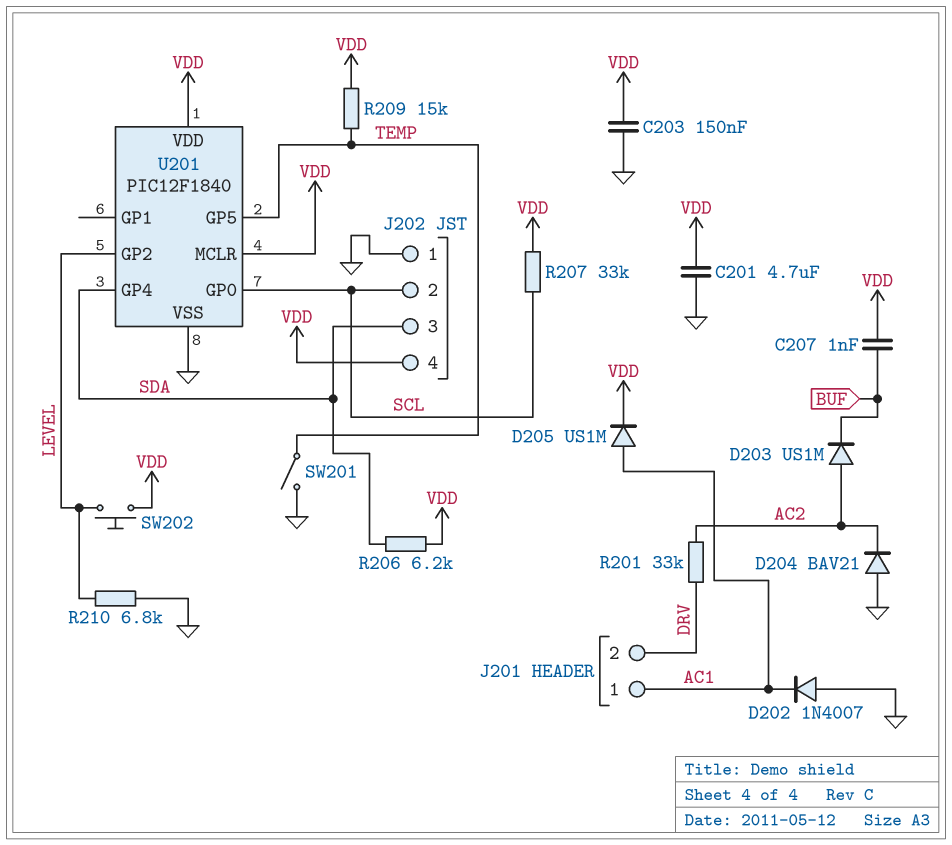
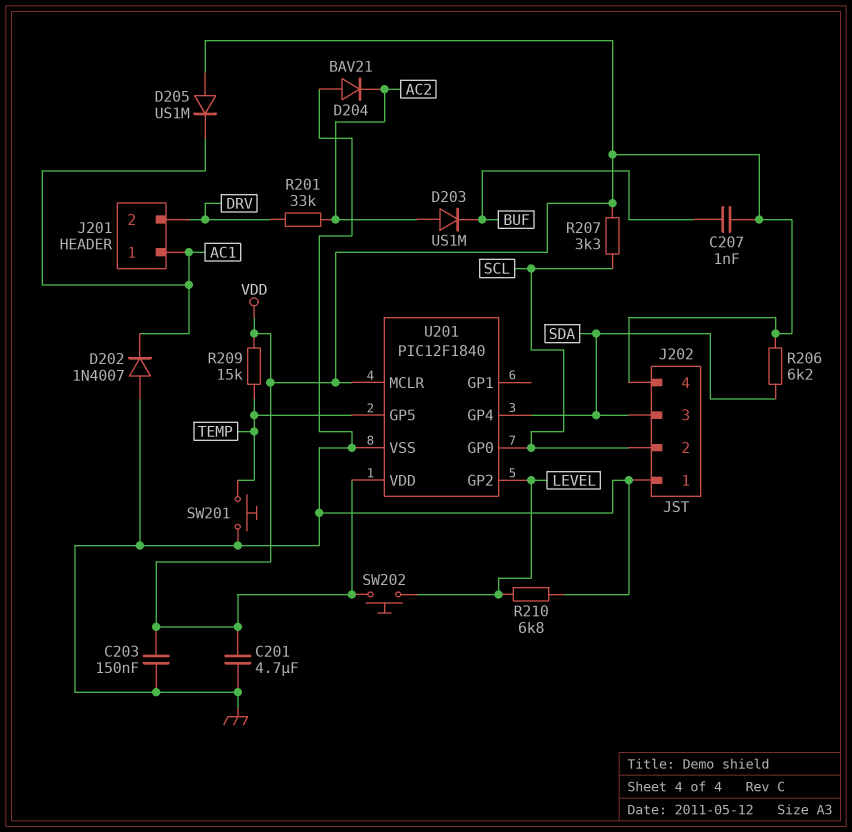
D205: diode US1M (A AC1, K VDD) -> diode US1M (A VDD, K AC1)
R207: 33k (SCL, VDD) -> 3.3k (SCL, VDD)
SW201: switch (GND, TEMP) -> button (GND, TEMP)

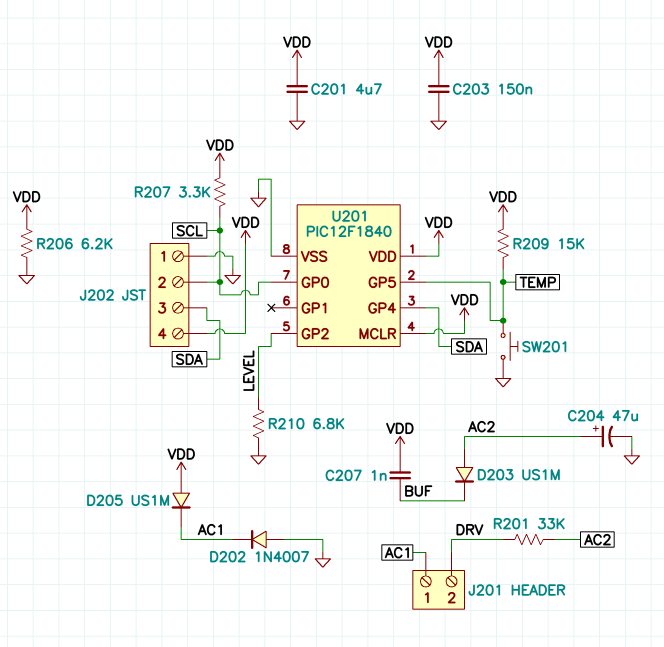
C204: none -> 47uF (plus AC2, minus GND)
D204: diode BAV21 (A GND, K AC2) -> none
R206: 6.2k (SDA, VDD) -> 6.2k (GND, VDD)
SW202: button (LEVEL, VDD) -> none

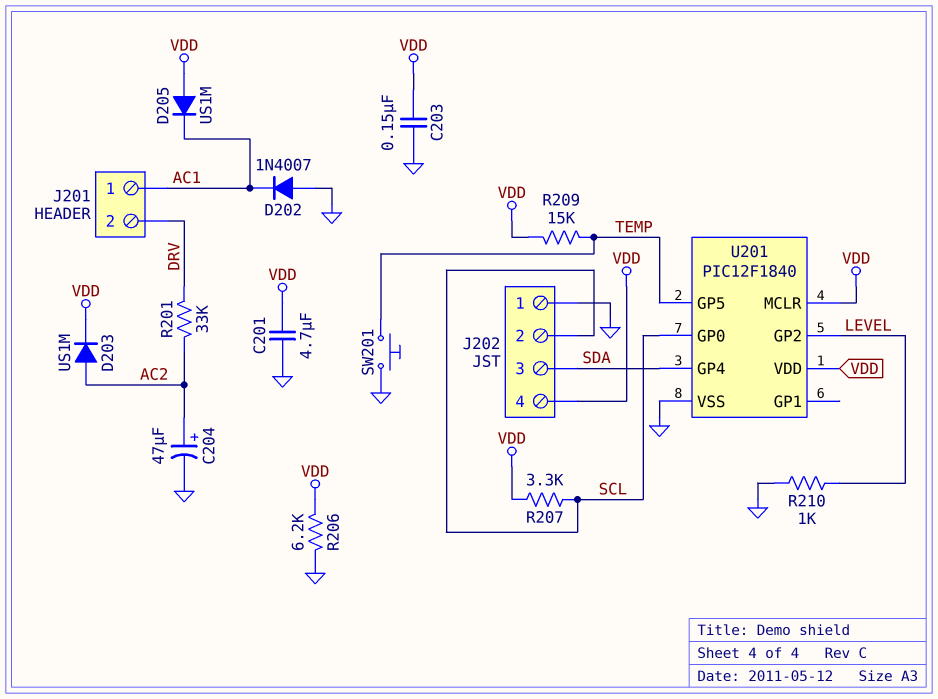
C207: 1nF (BUF, VDD) -> none
D203: diode US1M (A AC2, K BUF) -> diode US1M (A AC2, K VDD)
R210: 6.8k (GND, LEVEL) -> 1k (GND, LEVEL)

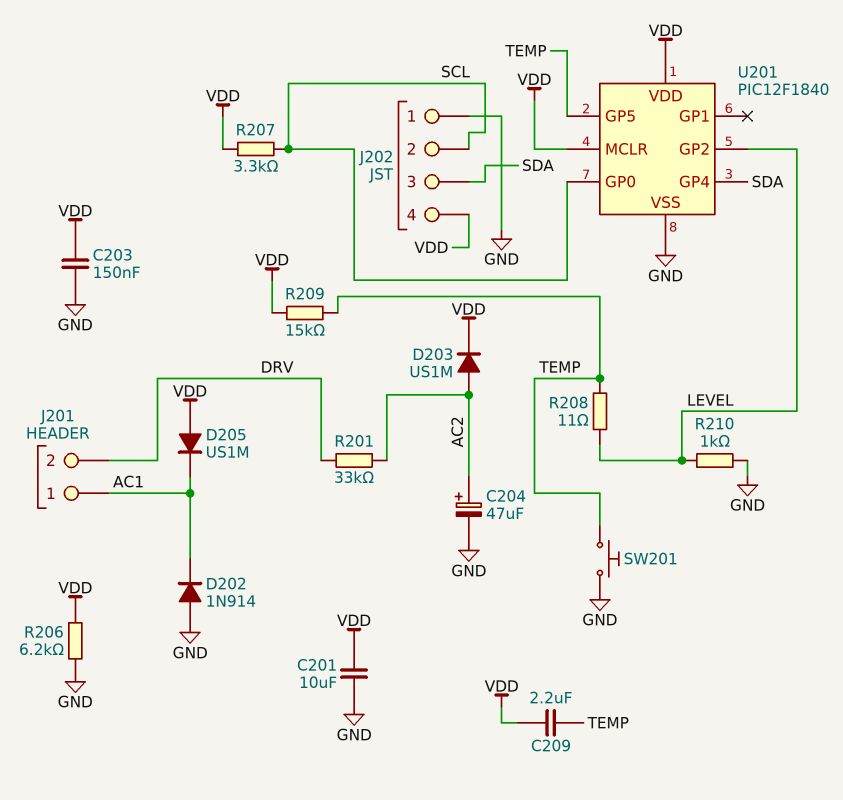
C201: 4.7uF (GND, VDD) -> 10uF (GND, VDD)
C209: none -> 2.2uF (TEMP, VDD)
D202: diode 1N4007 (A GND, K AC1) -> diode 1N914 (A GND, K AC1)
R208: none -> 11 (LEVEL, TEMP)

